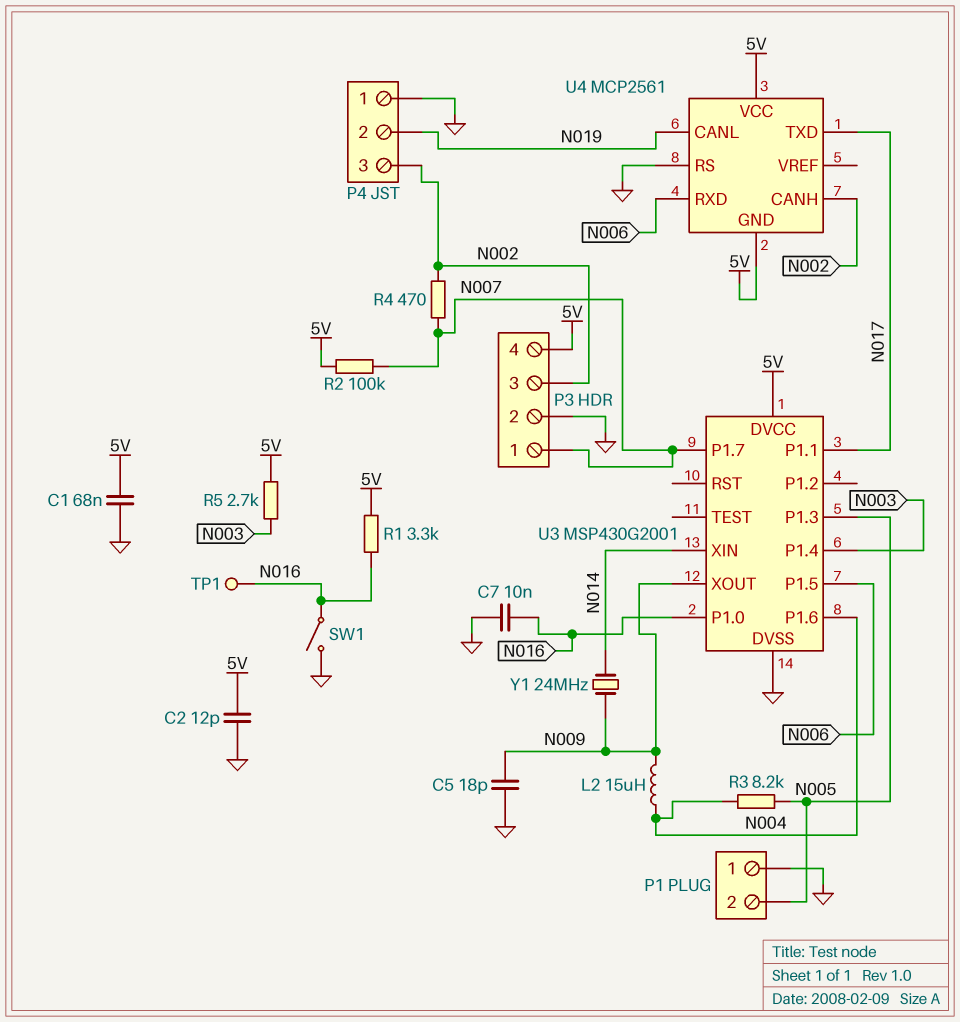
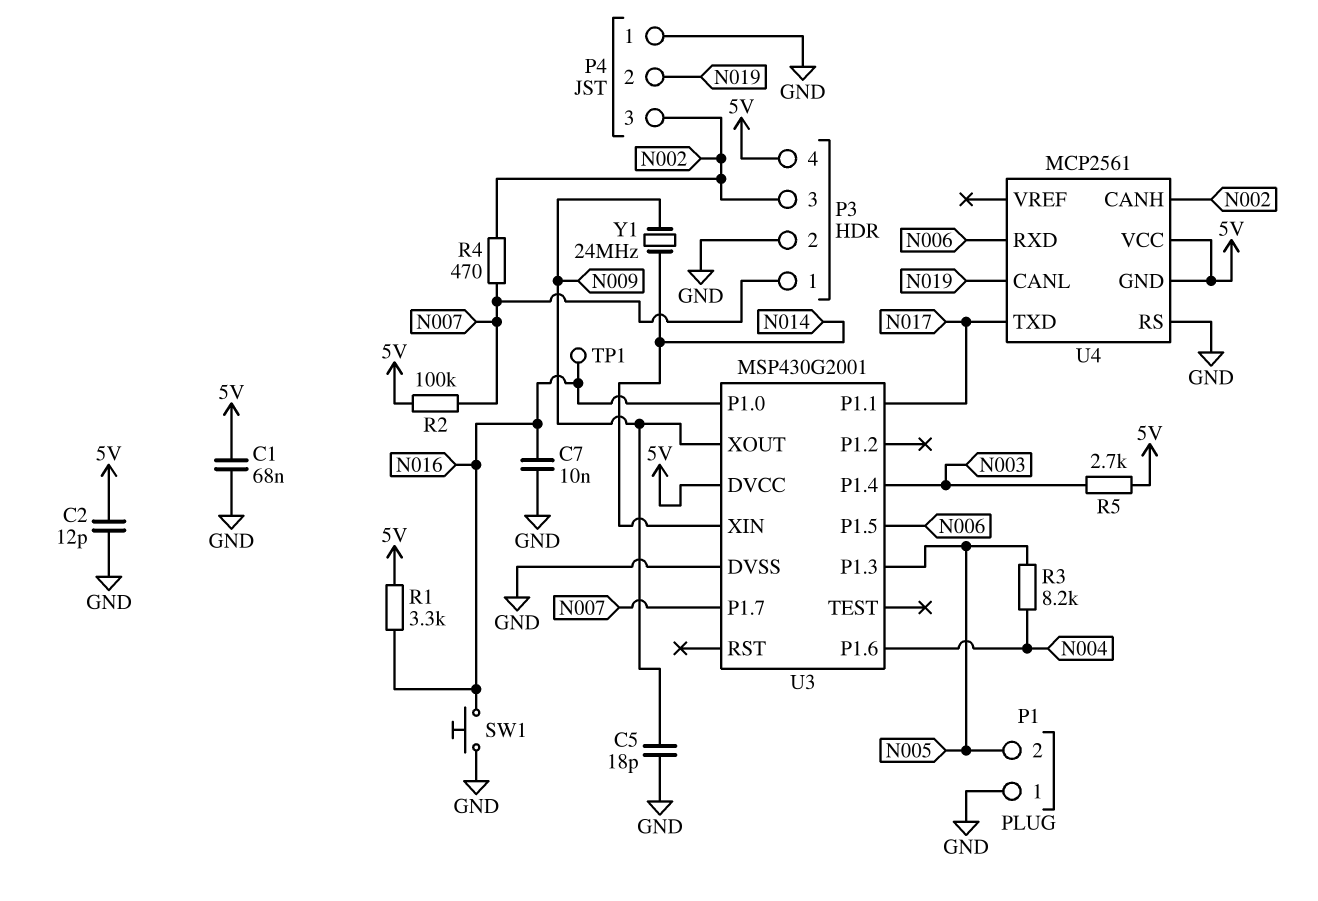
L2: 15uH (N004, N009) -> none
SW1: switch (GND, N016) -> button (GND, N016)

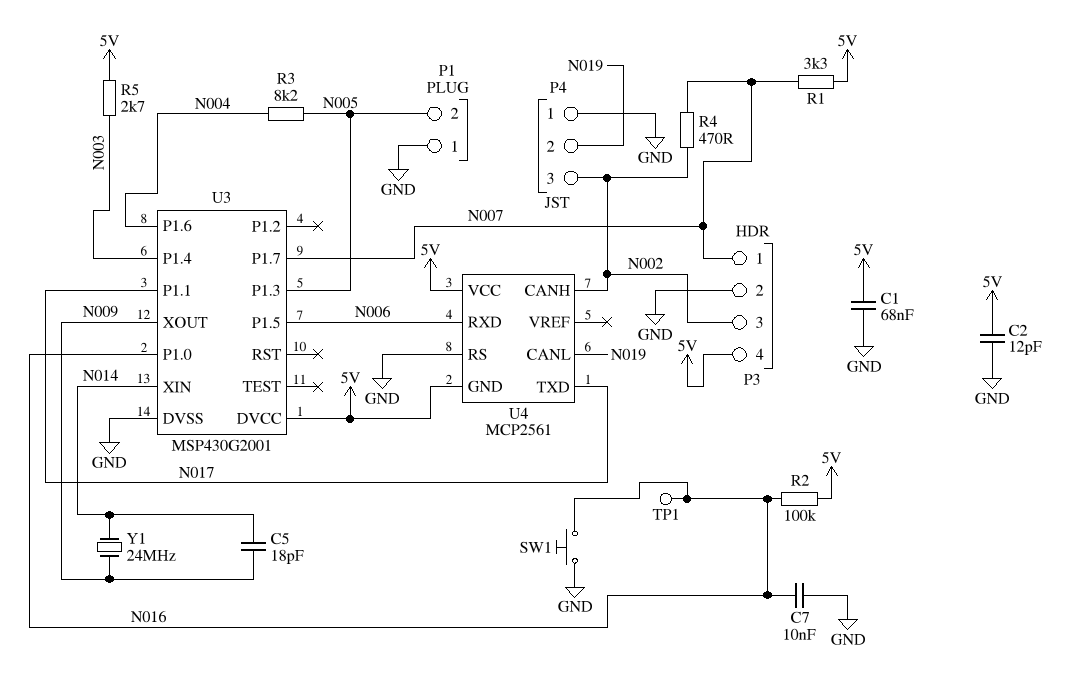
C5: 18pF (GND, N009) -> 18pF (N009, N014)
R1: 3.3k (5V, N016) -> 3.3k (5V, N007)
R2: 100k (5V, N007) -> 100k (5V, N016)

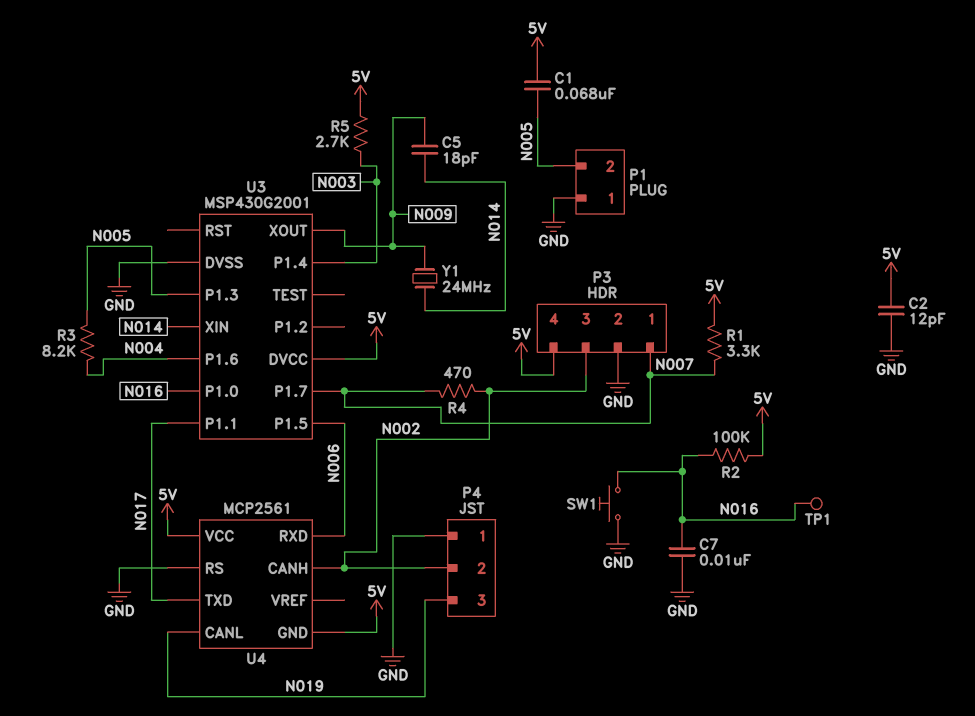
C1: 68nF (5V, GND) -> 68nF (5V, N005)
P4 pin 2: N019 -> N002
P4 pin 3: N002 -> N019

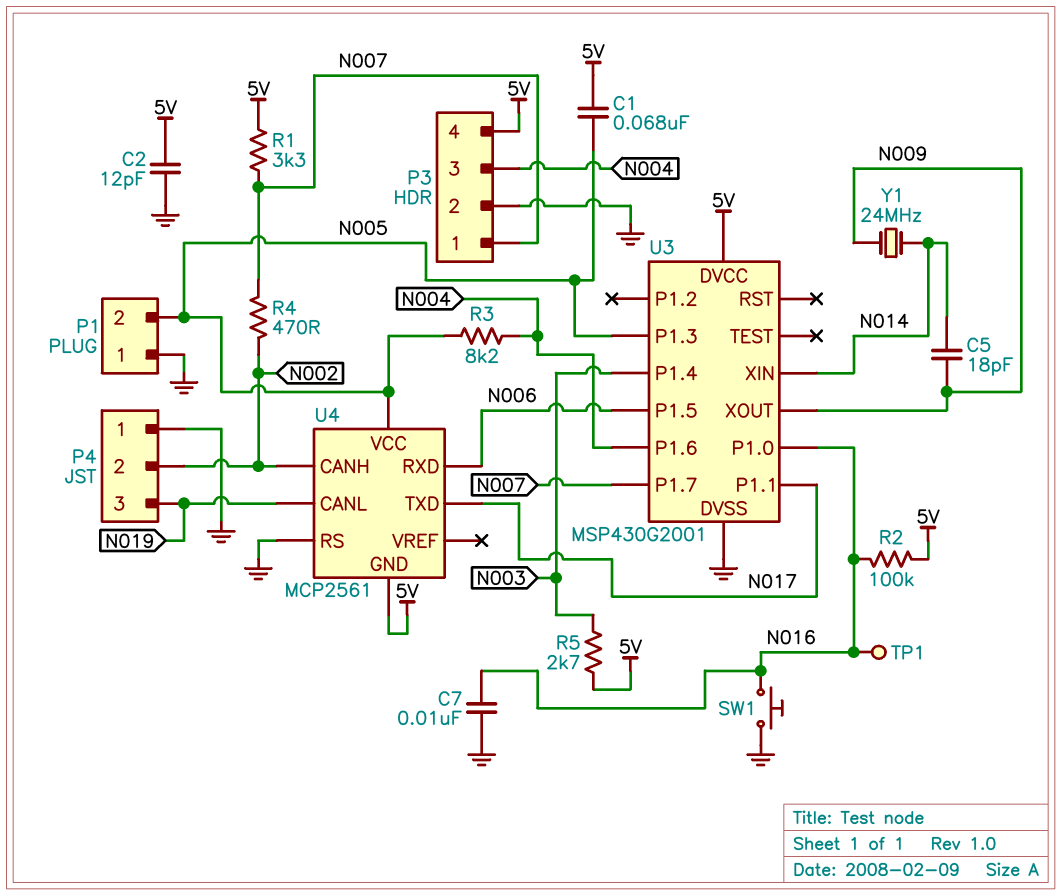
P3 pin 3: N002 -> N004
U4 pin VCC: 5V -> N005

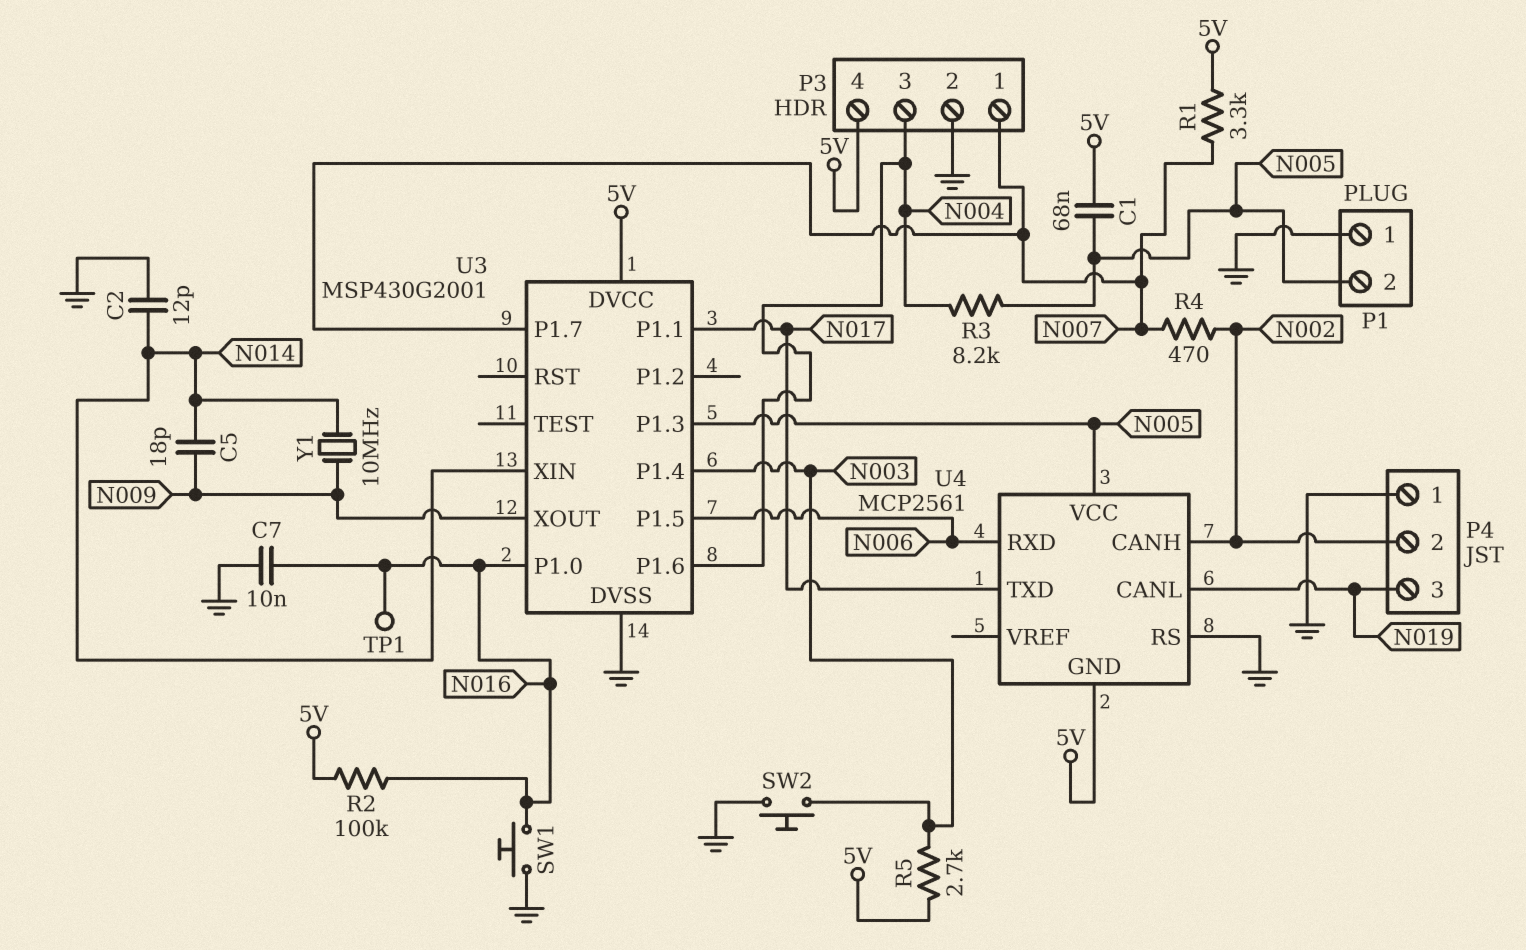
C2: 12pF (5V, GND) -> 12pF (GND, N014)
SW2: none -> button (GND, N003)
Y1: 24MHz (N009, N014) -> 10MHz (N009, N014)

